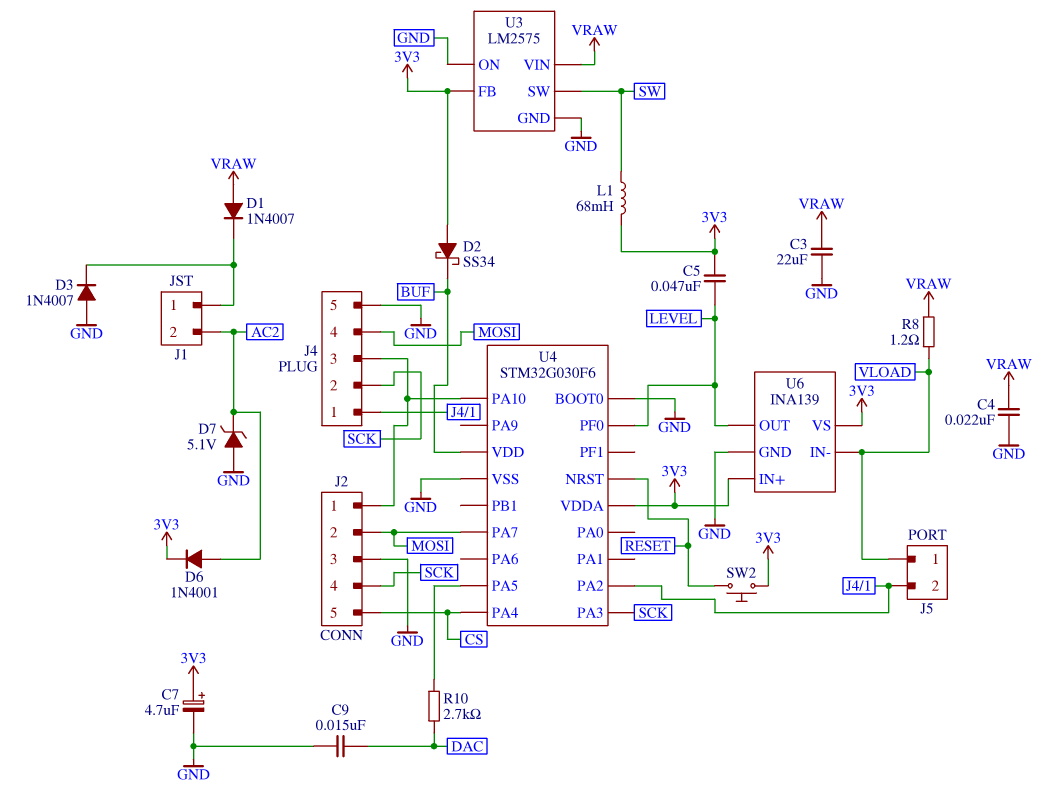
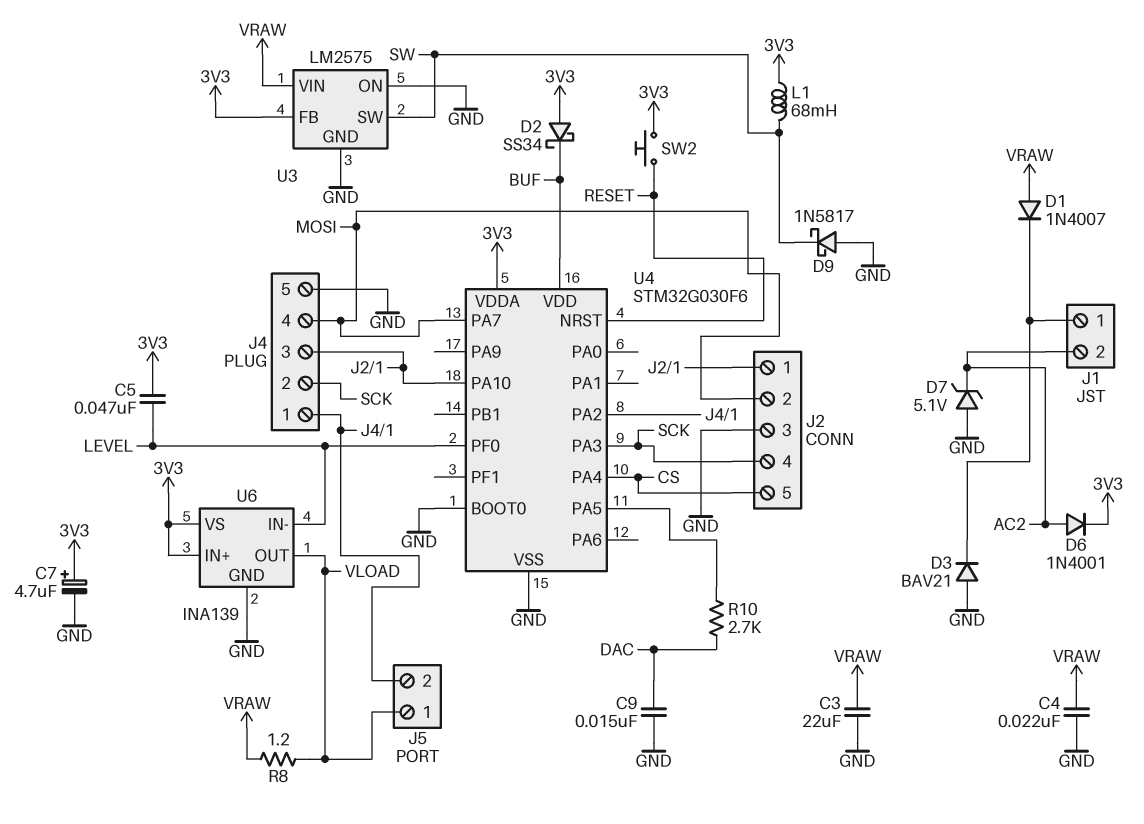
D3: diode 1N4007 (A GND, K J1/1) -> diode BAV21 (A GND, K J1/1)
D9: none -> schottky 1N5817 (A GND, K SW)
U6 pin IN-: VLOAD -> LEVEL
U6 pin OUT: LEVEL -> VLOAD

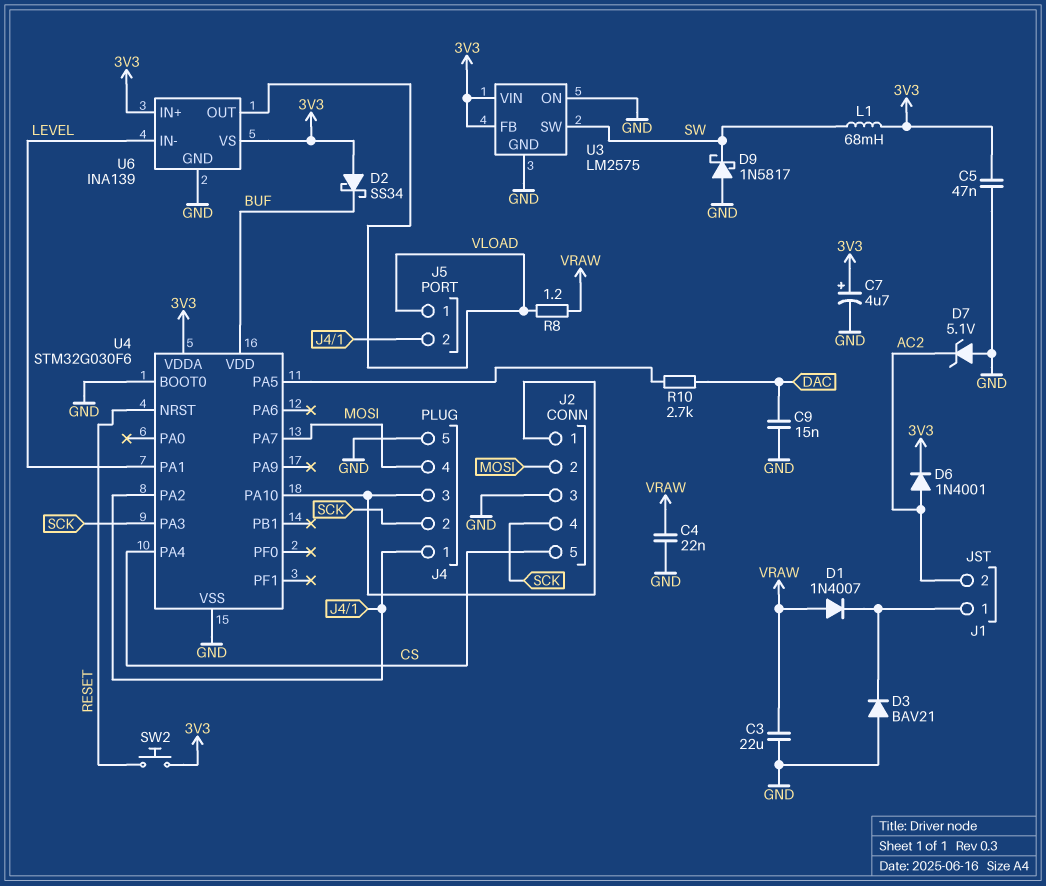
C5: 47nF (3V3, LEVEL) -> 47nF (3V3, GND)
U3 pin VIN: VRAW -> 3V3
U4 pin PA1: none -> LEVEL
U4 pin PF0: LEVEL -> none

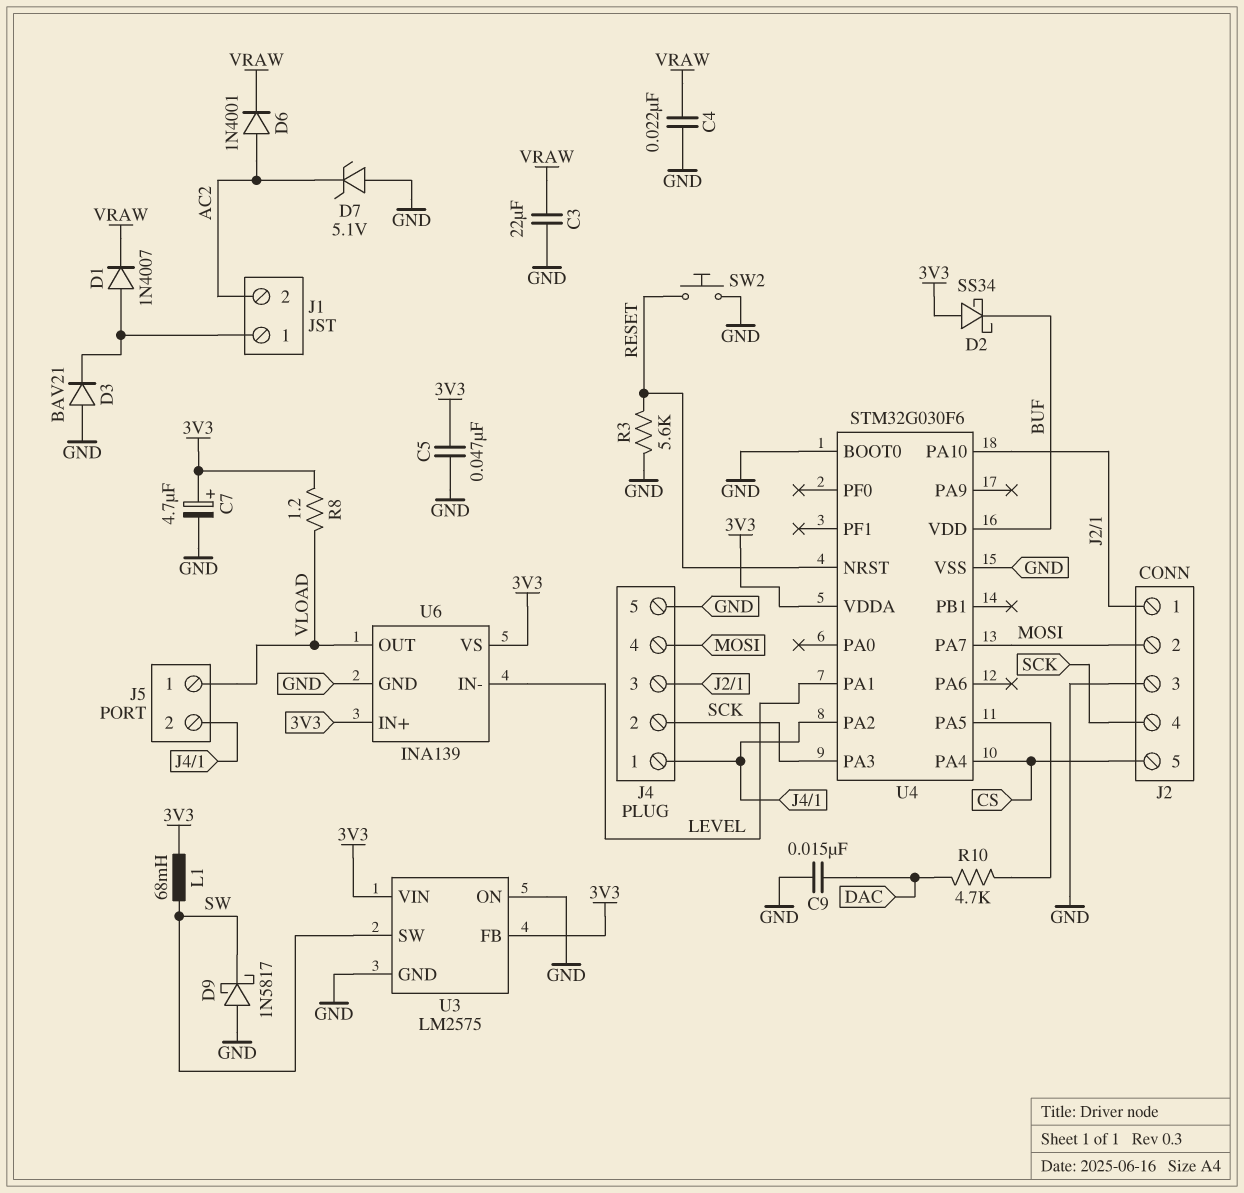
D1: diode 1N4007 (A VRAW, K J1/1) -> diode 1N4007 (A J1/1, K VRAW)
D6: diode 1N4001 (A AC2, K 3V3) -> diode 1N4001 (A AC2, K VRAW)
R3: none -> 5.6k (GND, RESET)
R8: 1.2 (VLOAD, VRAW) -> 1.2 (3V3, VLOAD)
R10: 2.7k (DAC, U4/PA5) -> 4.7k (DAC, U4/PA5)
SW2: button (3V3, RESET) -> button (GND, RESET)

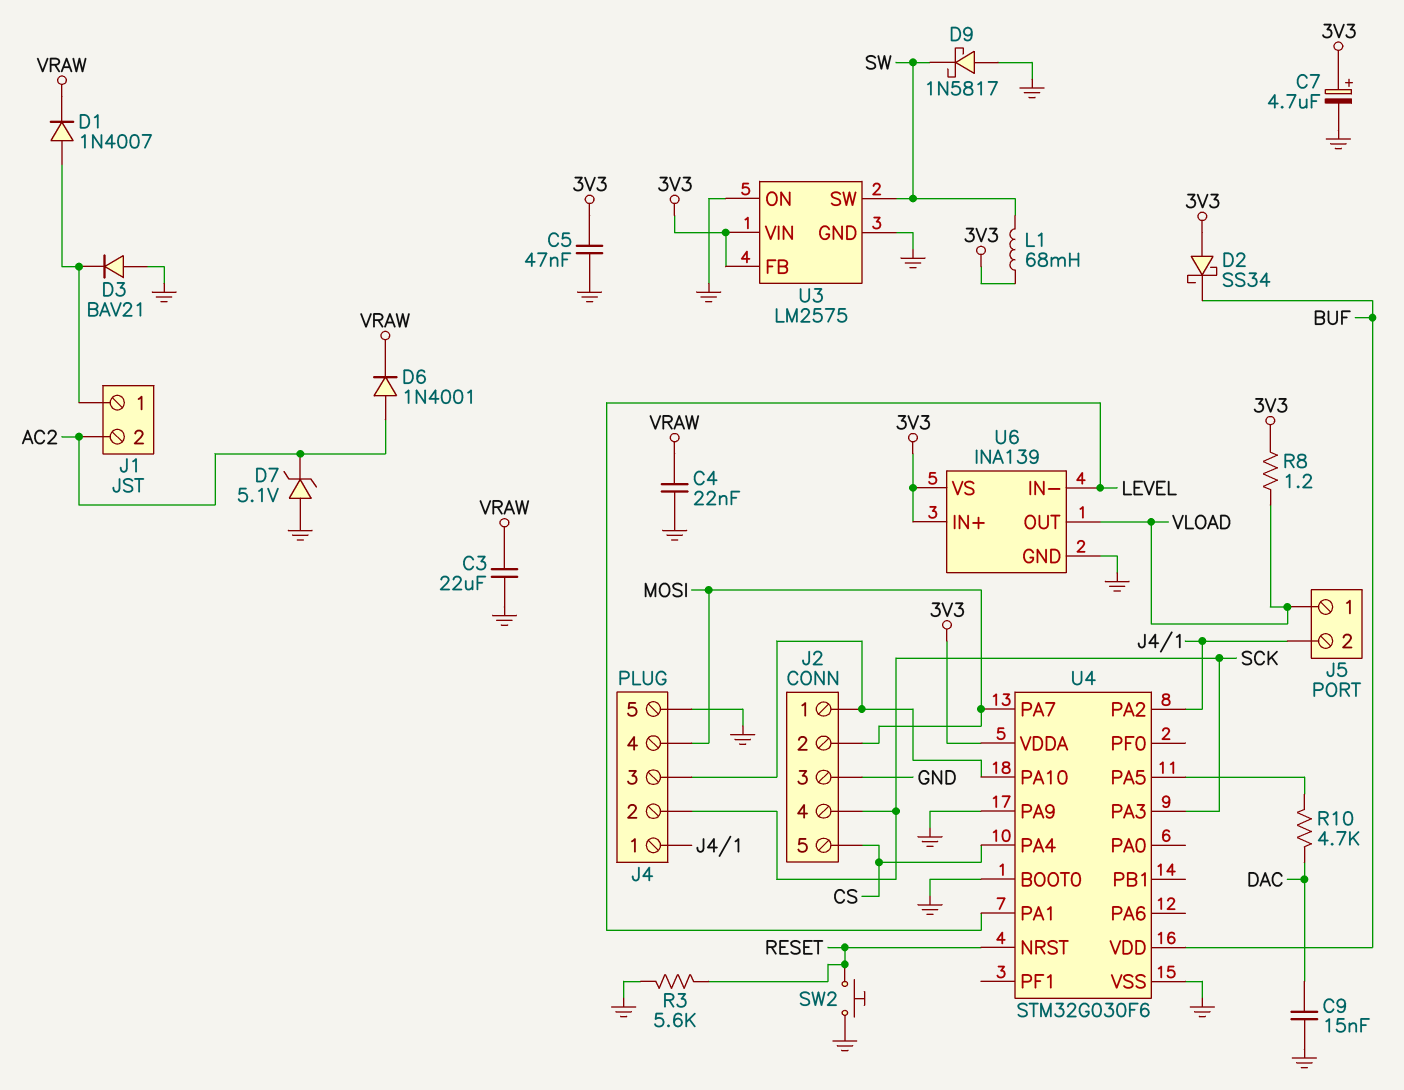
U4 pin PA9: none -> GND

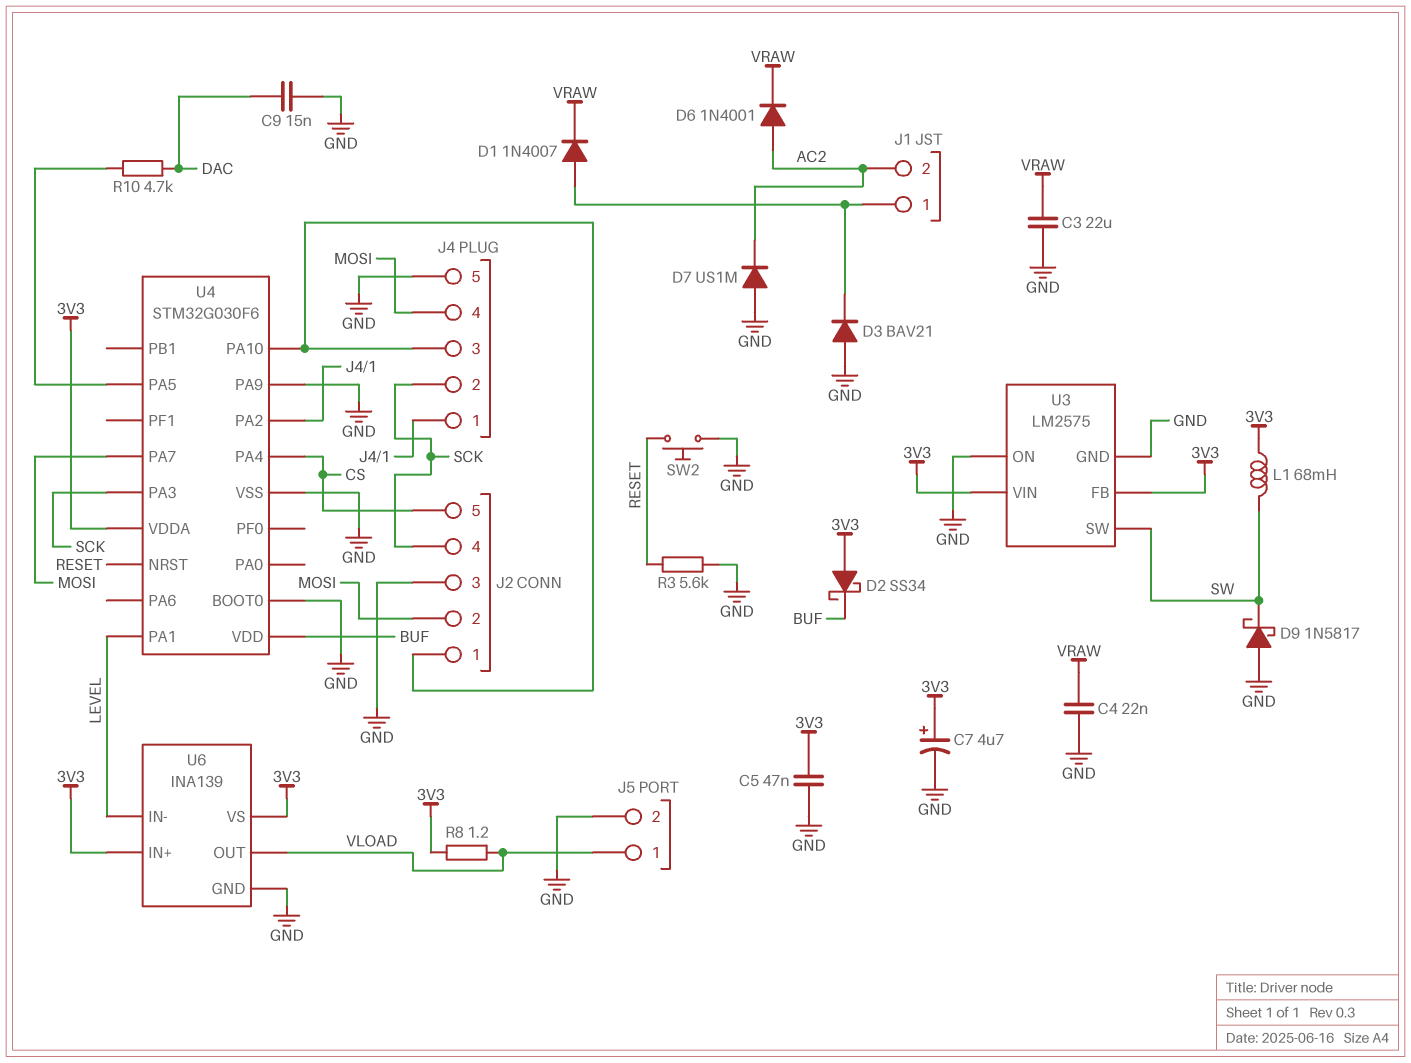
D7: zener 5.1V (A GND, K AC2) -> diode US1M (A GND, K AC2)
J5 pin 2: J4/1 -> GND

